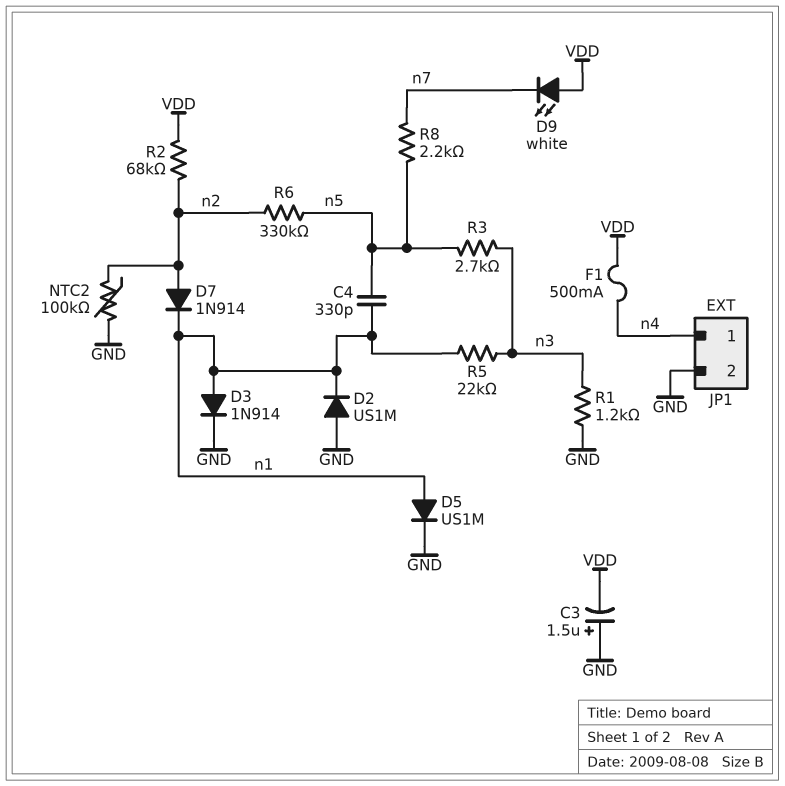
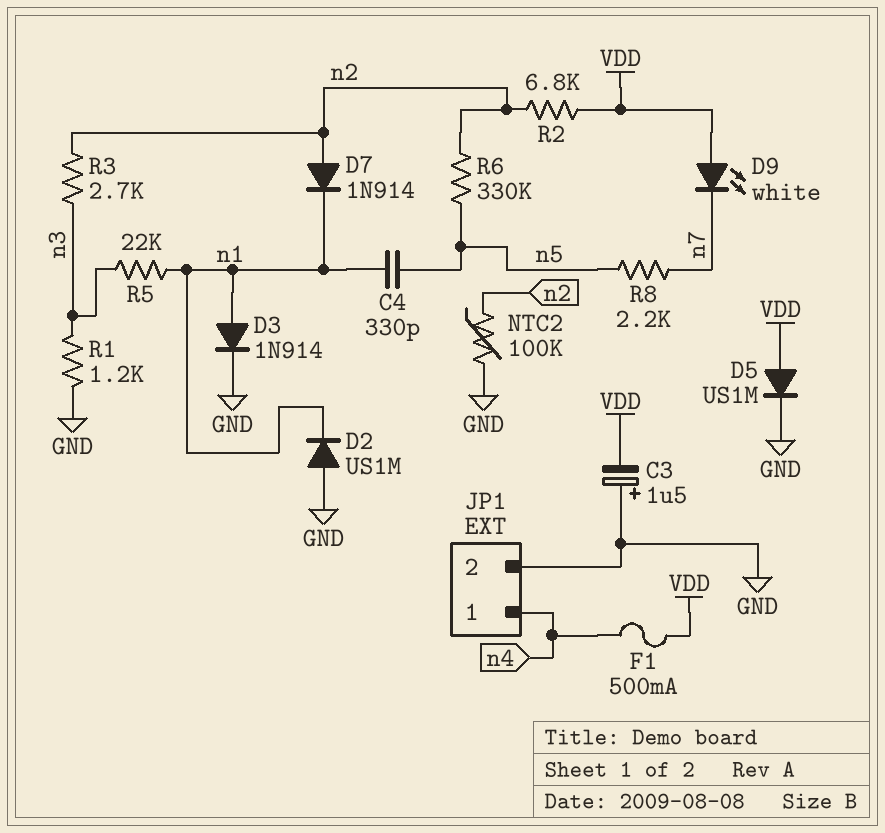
D5: diode US1M (A n1, K GND) -> diode US1M (A VDD, K GND)
R2: 68k (VDD, n2) -> 6.8k (VDD, n2)
R3: 2.7k (n3, n5) -> 2.7k (n2, n3)

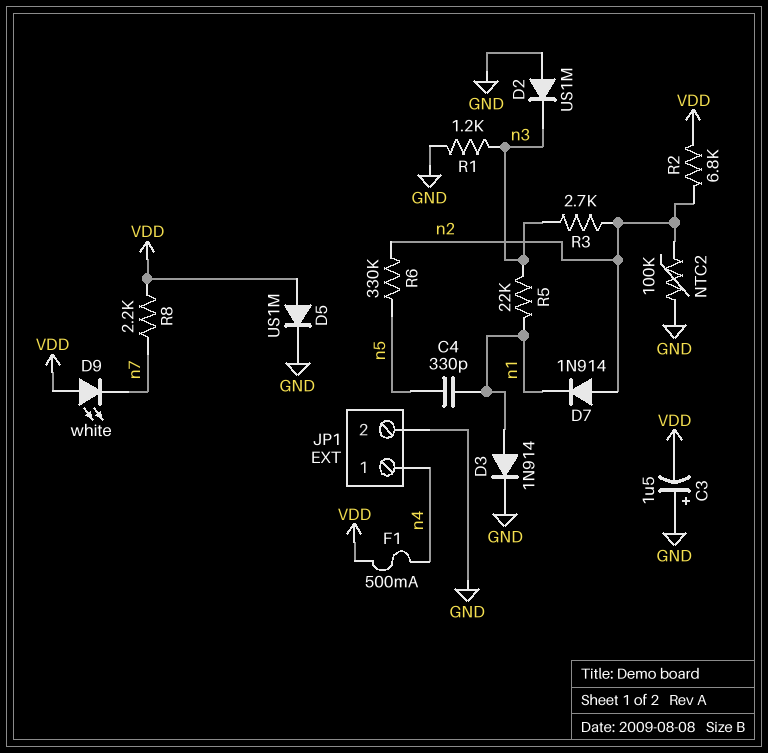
D2: diode US1M (A GND, K n1) -> diode US1M (A GND, K n3)
R8: 2.2k (n5, n7) -> 2.2k (VDD, n7)

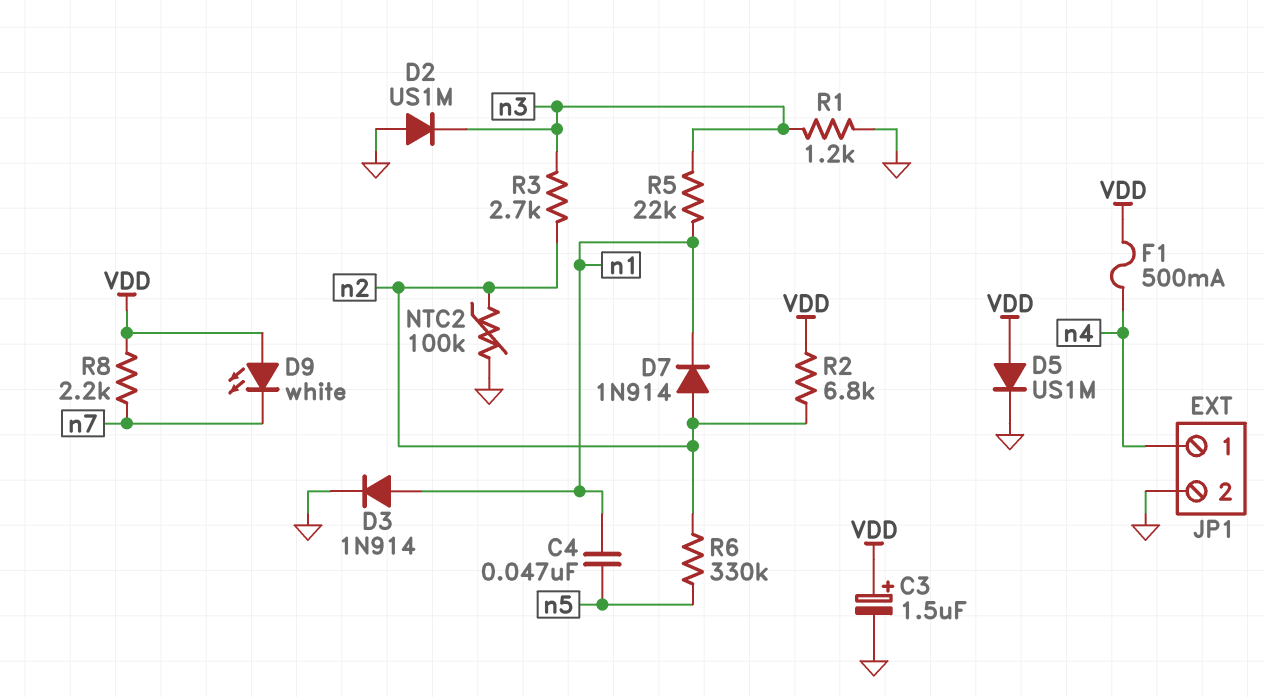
C3: 1.5uF (plus GND, minus VDD) -> 1.5uF (plus VDD, minus GND)
C4: 330pF (n1, n5) -> 47nF (n1, n5)

